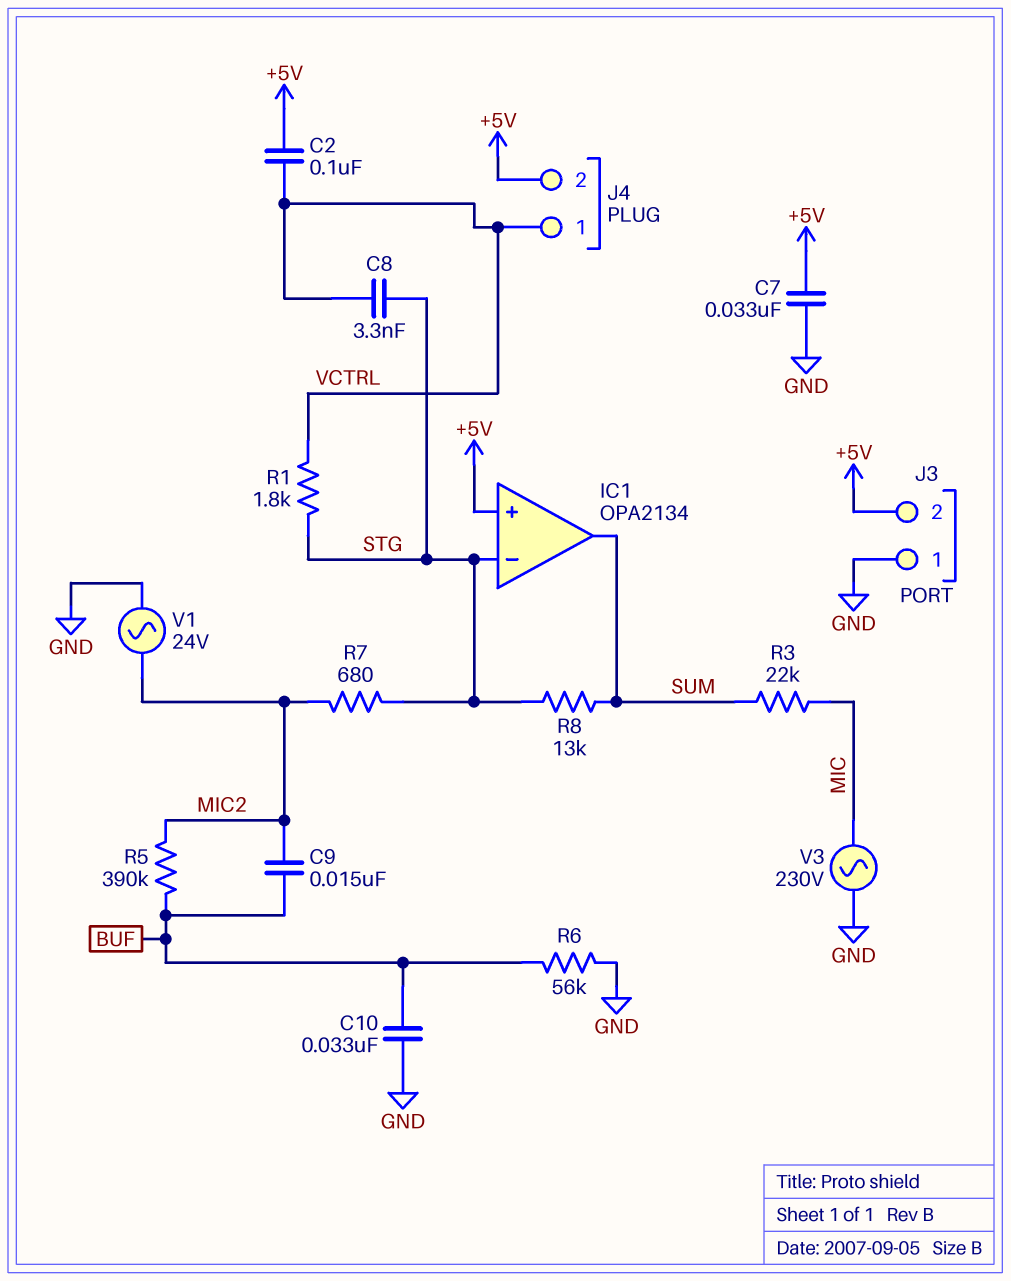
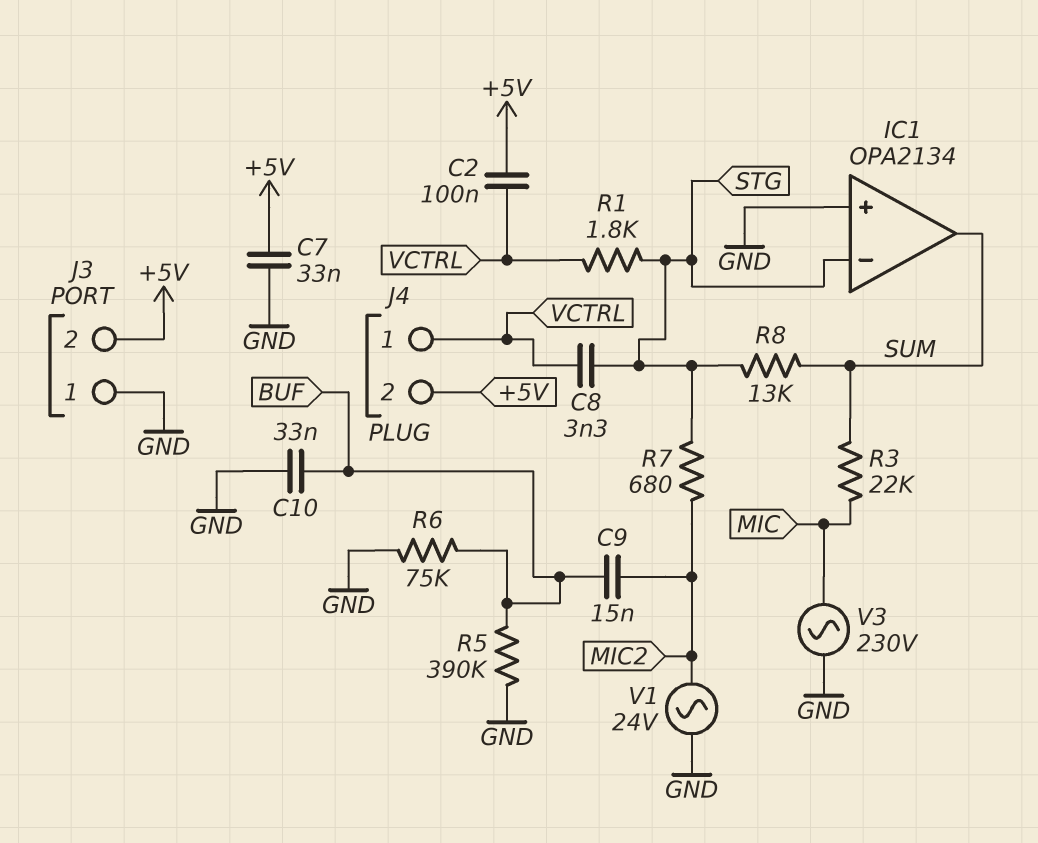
IC1 pin in+: +5V -> GND
R5: 390k (BUF, MIC2) -> 390k (BUF, GND)
R6: 56k (BUF, GND) -> 75k (BUF, GND)

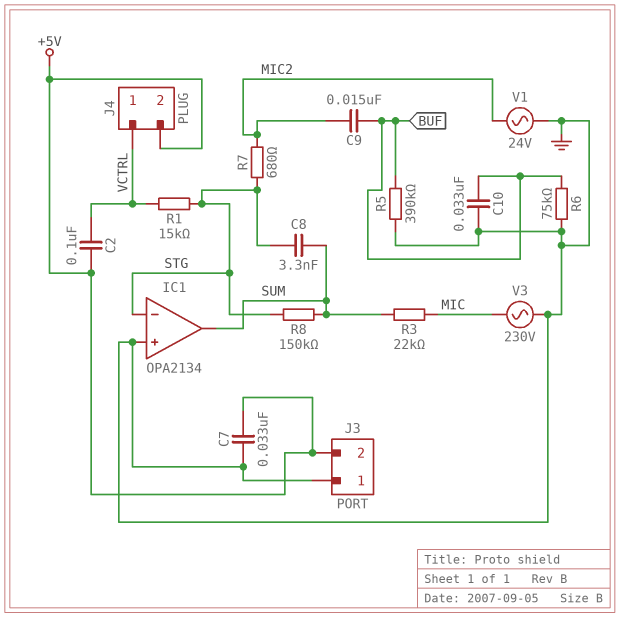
C8: 3.3nF (STG, VCTRL) -> 3.3nF (STG, SUM)
R1: 1.8k (STG, VCTRL) -> 15k (STG, VCTRL)
R8: 13k (STG, SUM) -> 150k (STG, SUM)

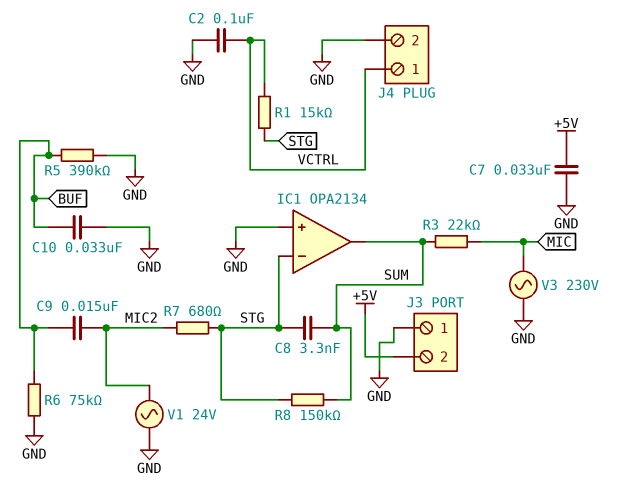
C2: 100nF (+5V, VCTRL) -> 100nF (GND, VCTRL)
J4 pin 2: +5V -> GND

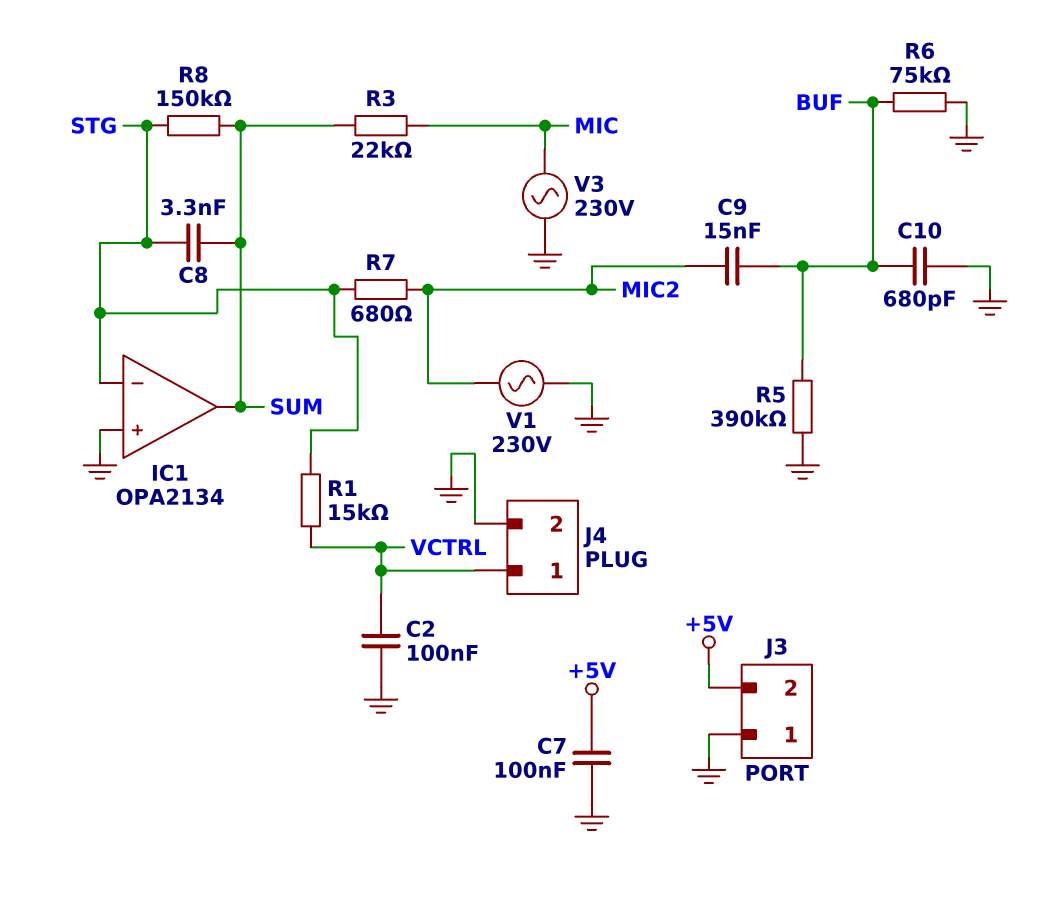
C7: 33nF (+5V, GND) -> 100nF (+5V, GND)
C10: 33nF (BUF, GND) -> 680pF (BUF, GND)
V1: AC 24V (GND, MIC2) -> AC 230V (GND, MIC2)

